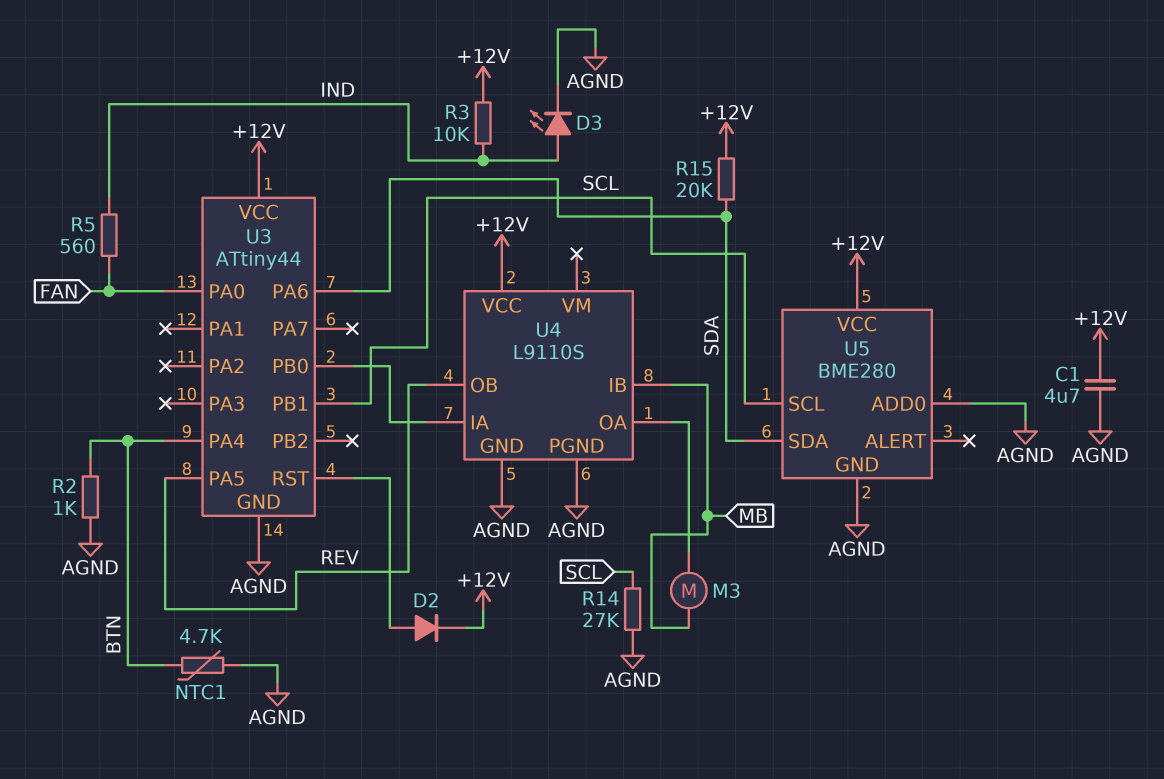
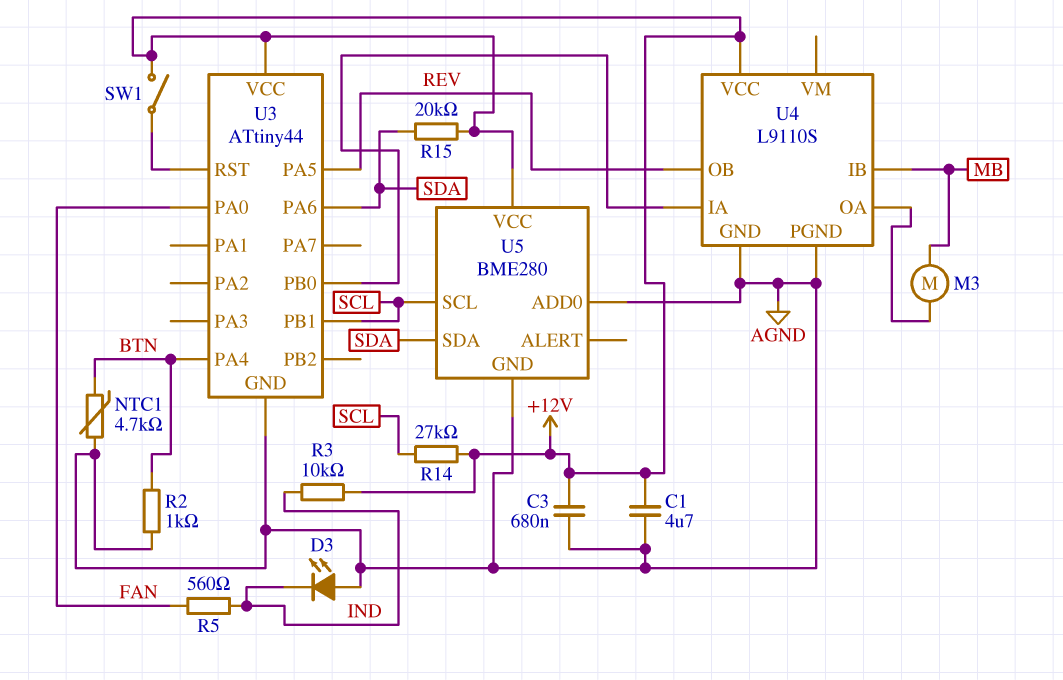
C3: none -> 680nF (+12V, AGND)
D2: diode (A U3/RST, K +12V) -> none
D3: LED (A IND, K AGND) -> LED (A AGND, K IND)
R14: 27k (AGND, SCL) -> 27k (+12V, SCL)
SW1: none -> switch (+12V, U3/RST)

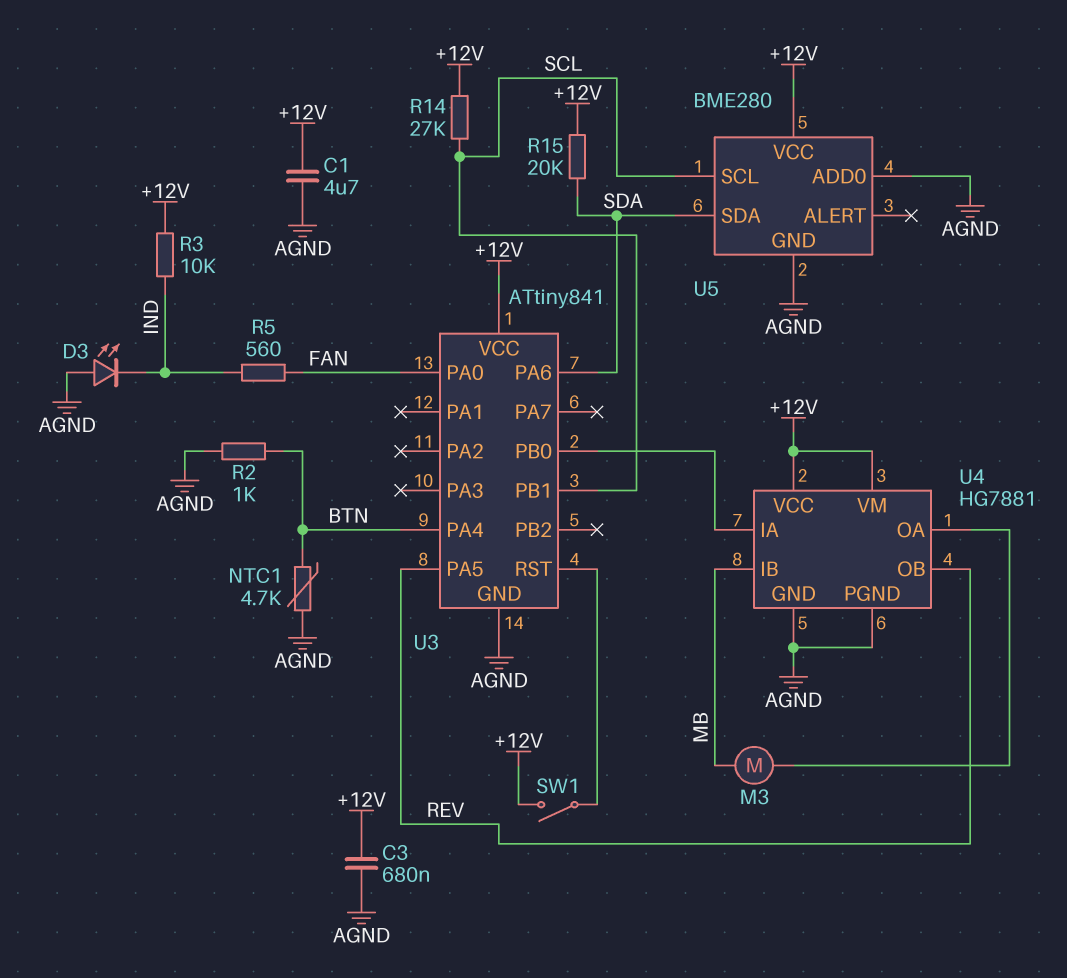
U3: ATtiny44 -> ATtiny841
U4: L9110S -> HG7881
U4 pin VM: none -> +12V

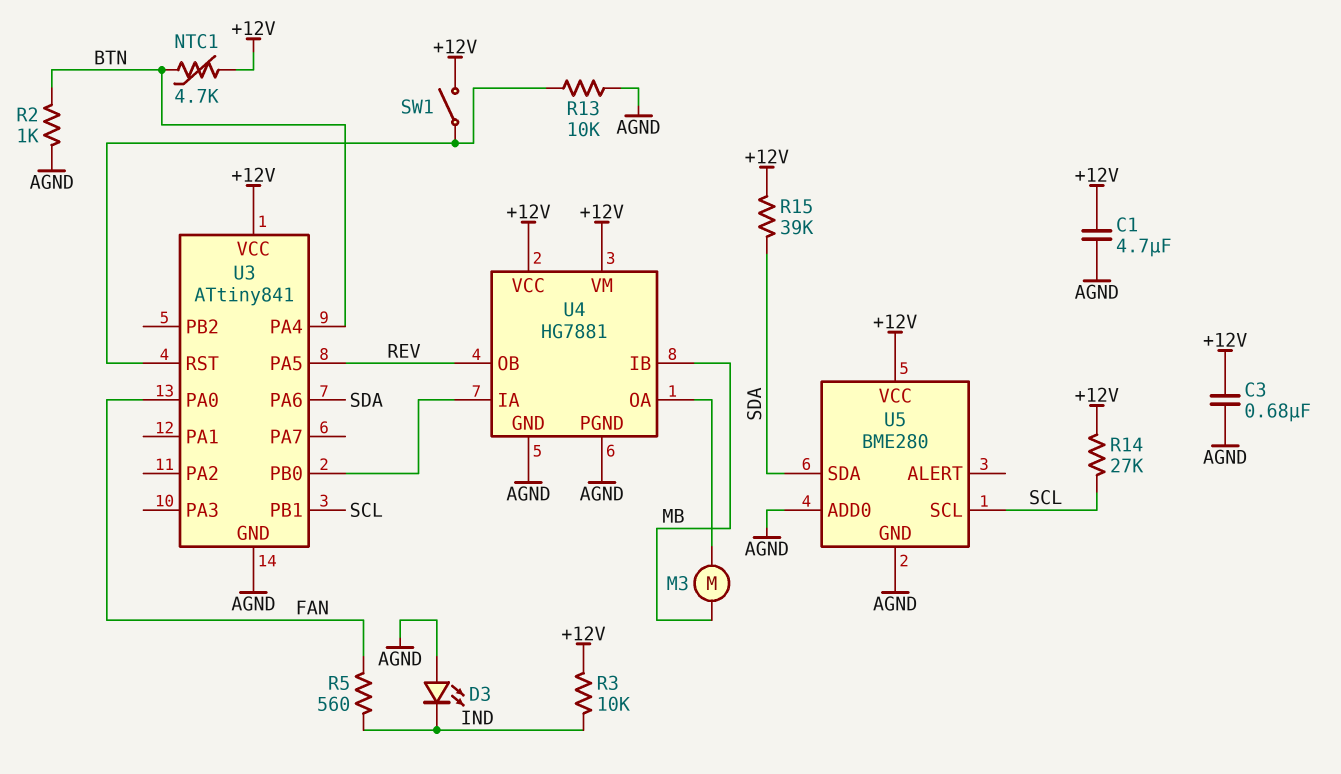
NTC1: 4.7k (AGND, BTN) -> 4.7k (+12V, BTN)
R13: none -> 10k (AGND, U3/RST)
R15: 20k (+12V, SDA) -> 39k (+12V, SDA)

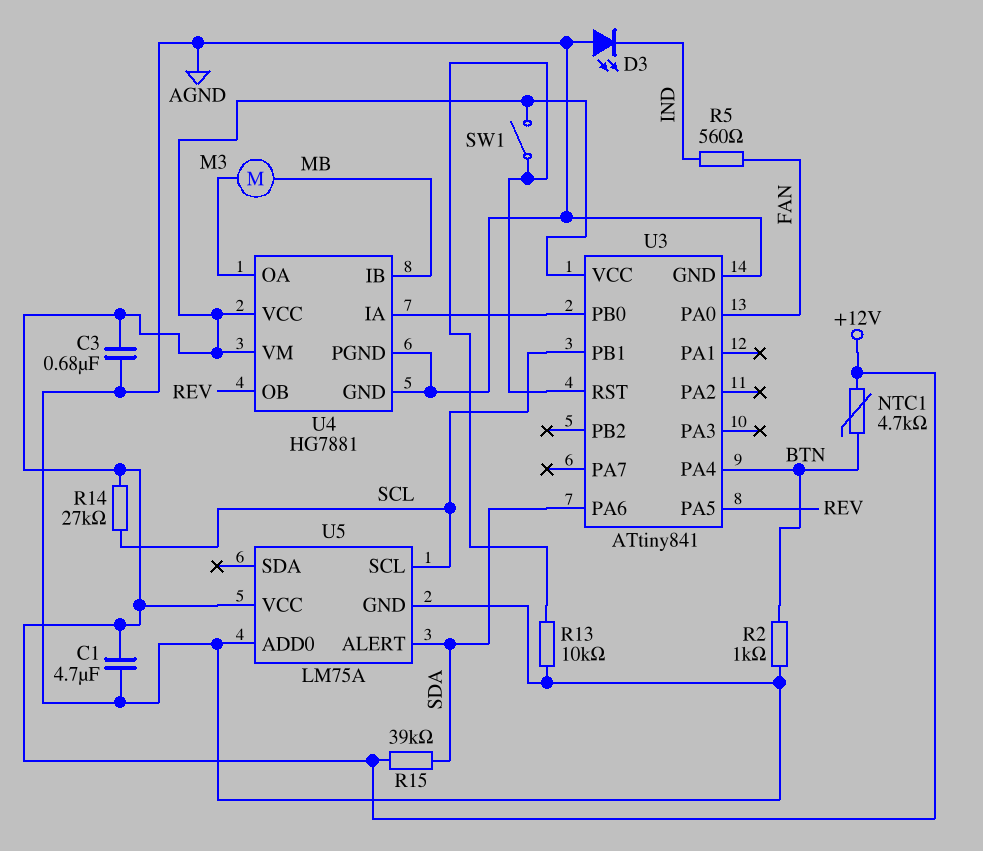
R3: 10k (+12V, IND) -> none
U5: BME280 -> LM75A
U5 pin ALERT: none -> SDA
U5 pin SDA: SDA -> none

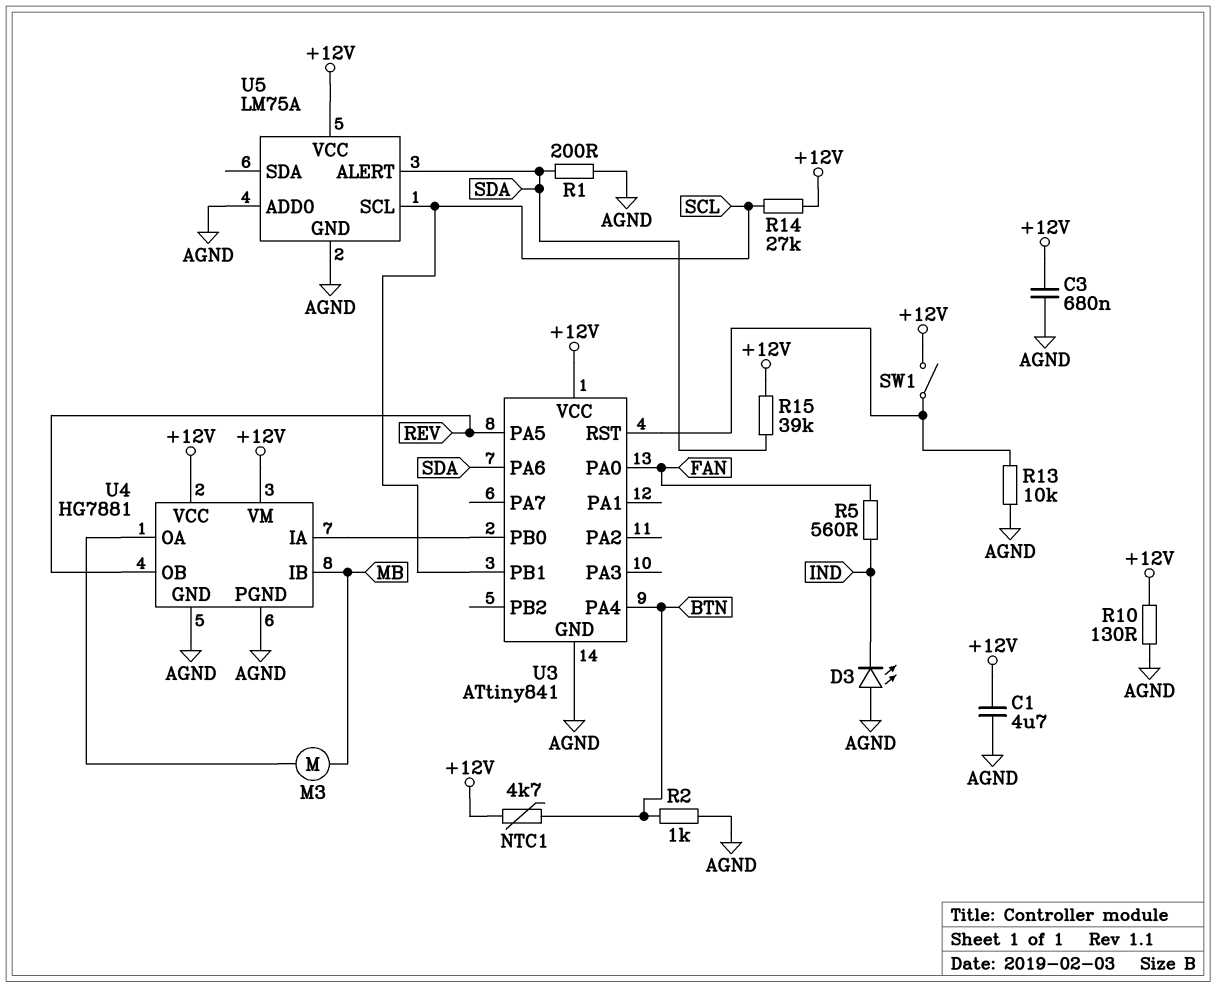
R1: none -> 200 (AGND, SDA)
R10: none -> 130 (+12V, AGND)

